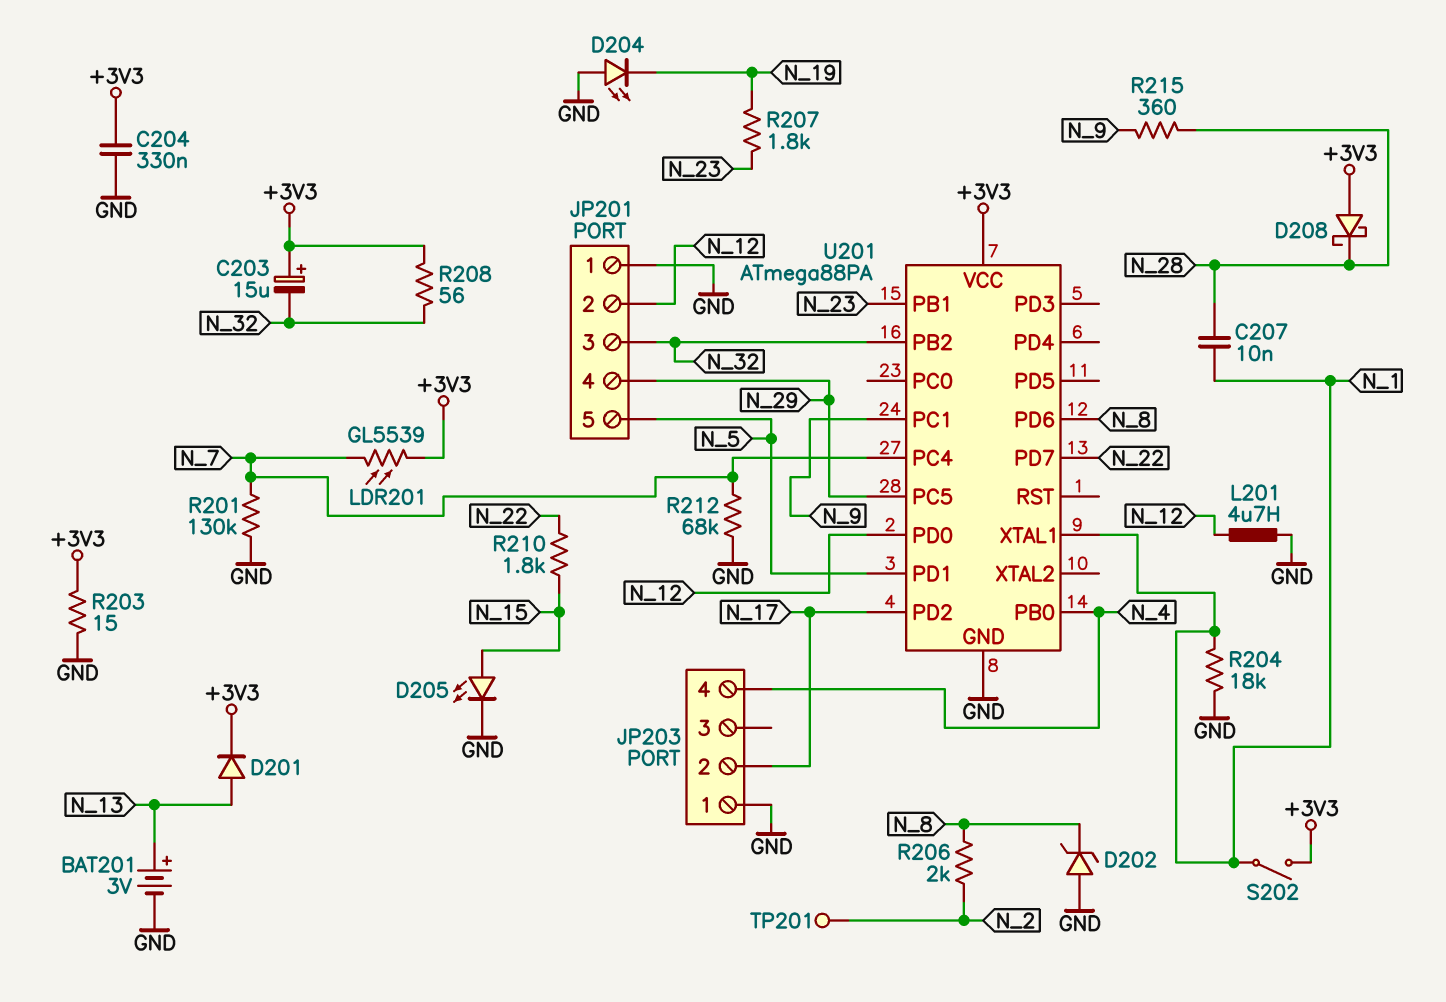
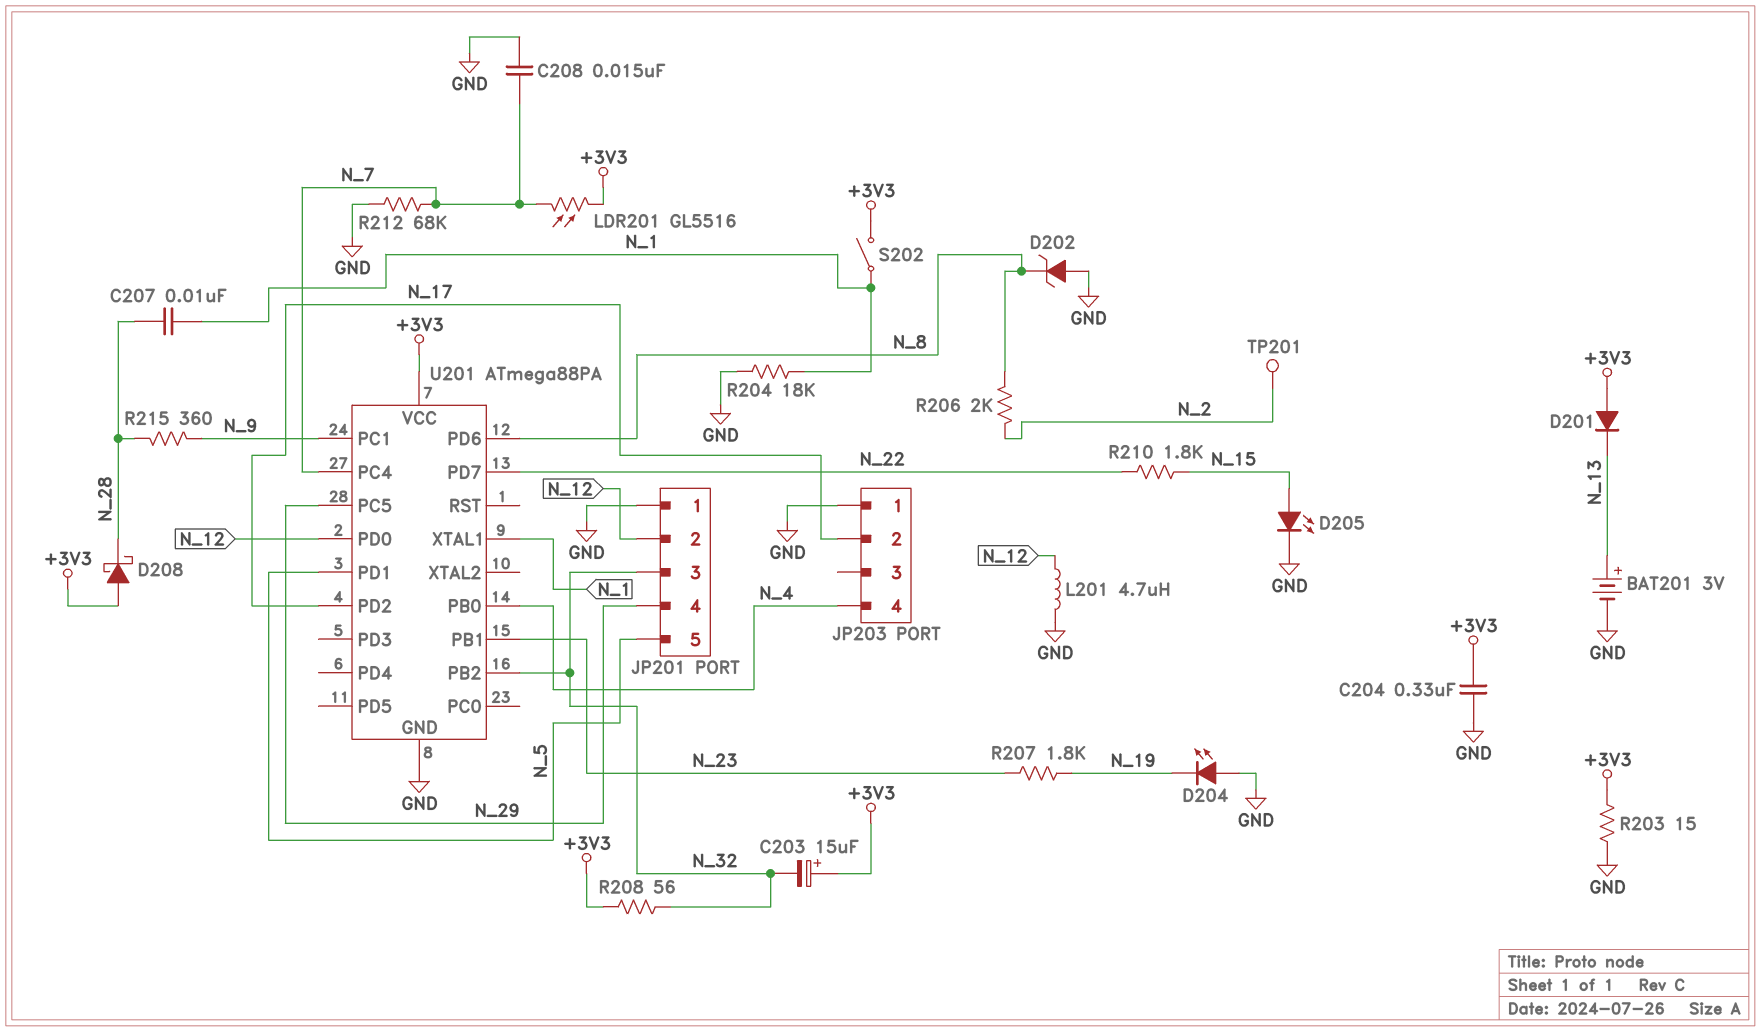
C208: none -> 15nF (GND, N_7)
D201: diode (A N_13, K +3V3) -> diode (A +3V3, K N_13)
LDR201: GL5539 (+3V3, N_7) -> GL5516 (+3V3, N_7)
R201: 130k (GND, N_7) -> none

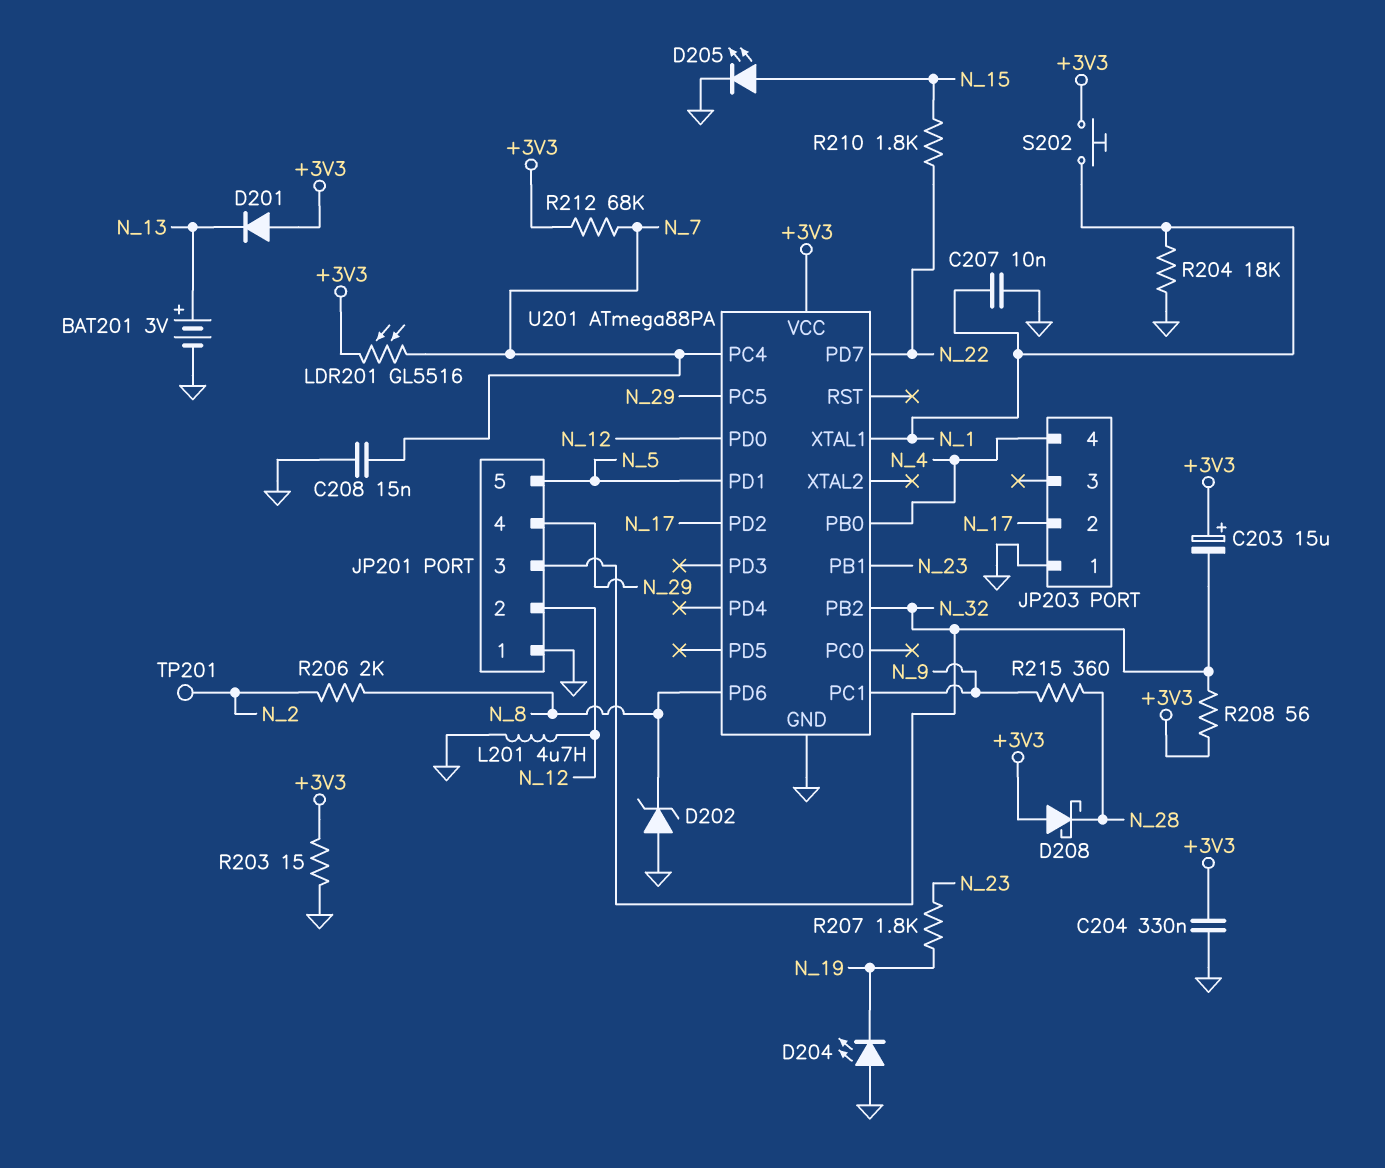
C207: 10nF (N_1, N_28) -> 10nF (GND, N_1)
R212: 68k (GND, N_7) -> 68k (+3V3, N_7)
S202: switch (+3V3, N_1) -> button (+3V3, N_1)

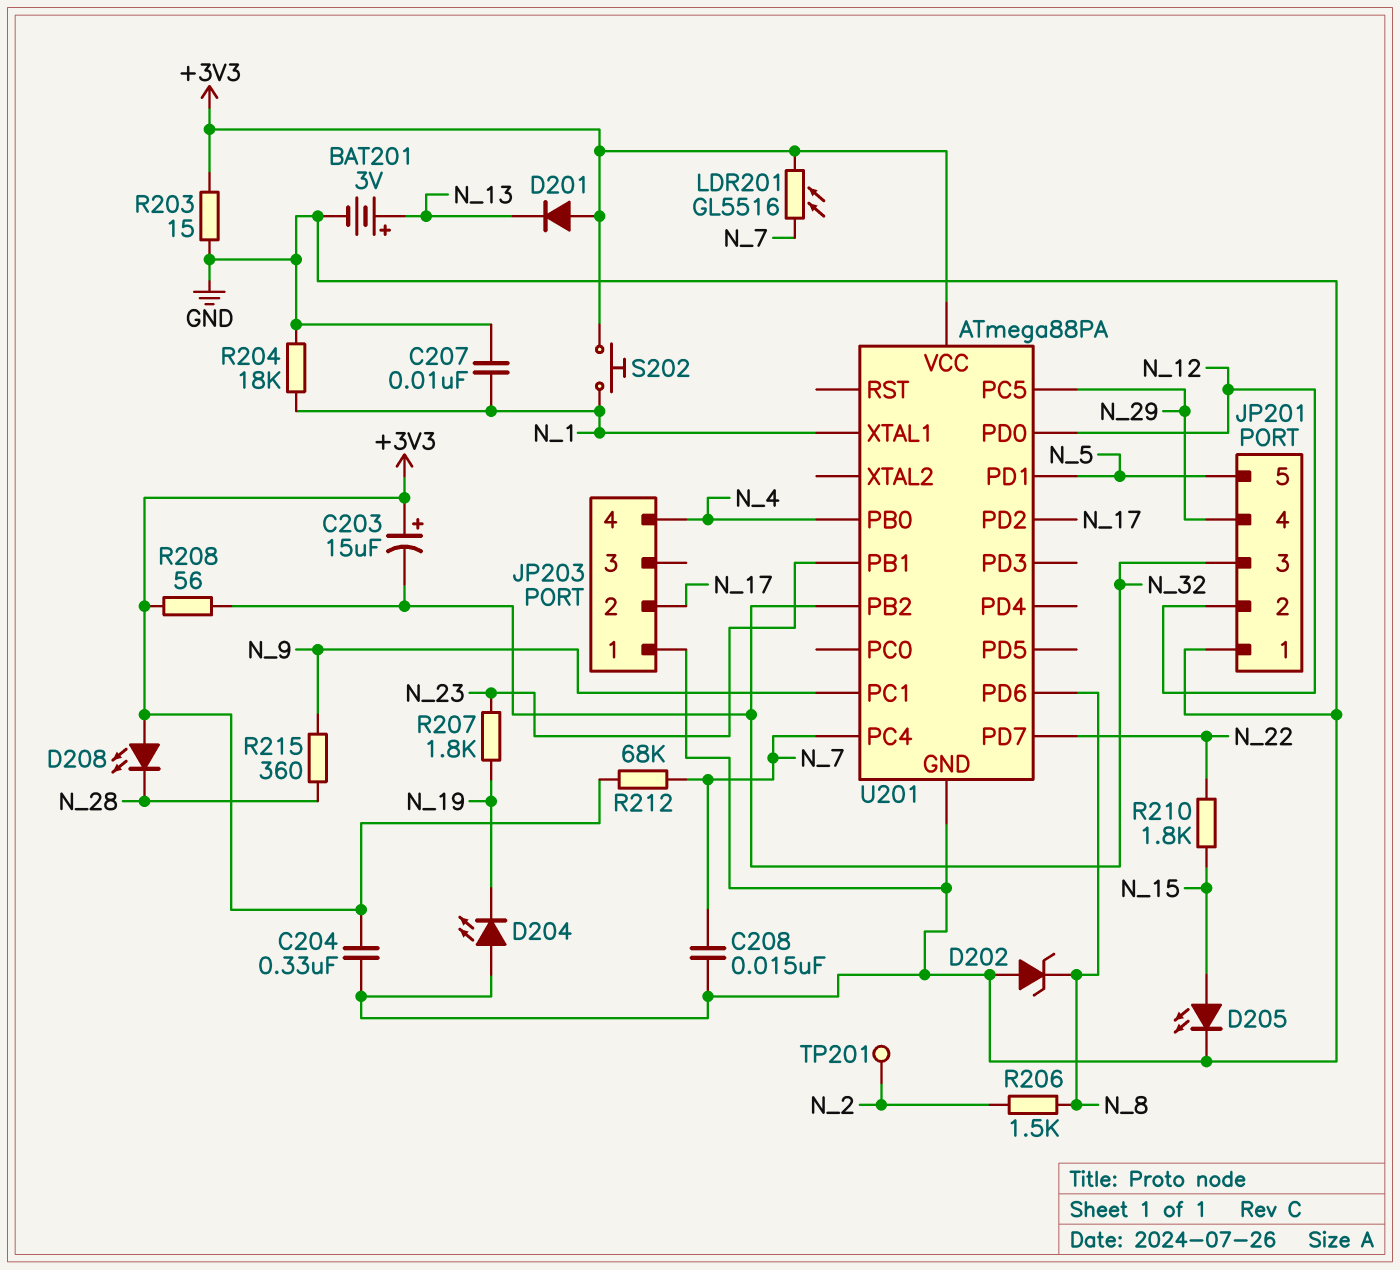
D208: schottky (A +3V3, K N_28) -> LED (A +3V3, K N_28)
L201: 4.7uH (GND, N_12) -> none
R206: 2k (N_2, N_8) -> 1.5k (N_2, N_8)

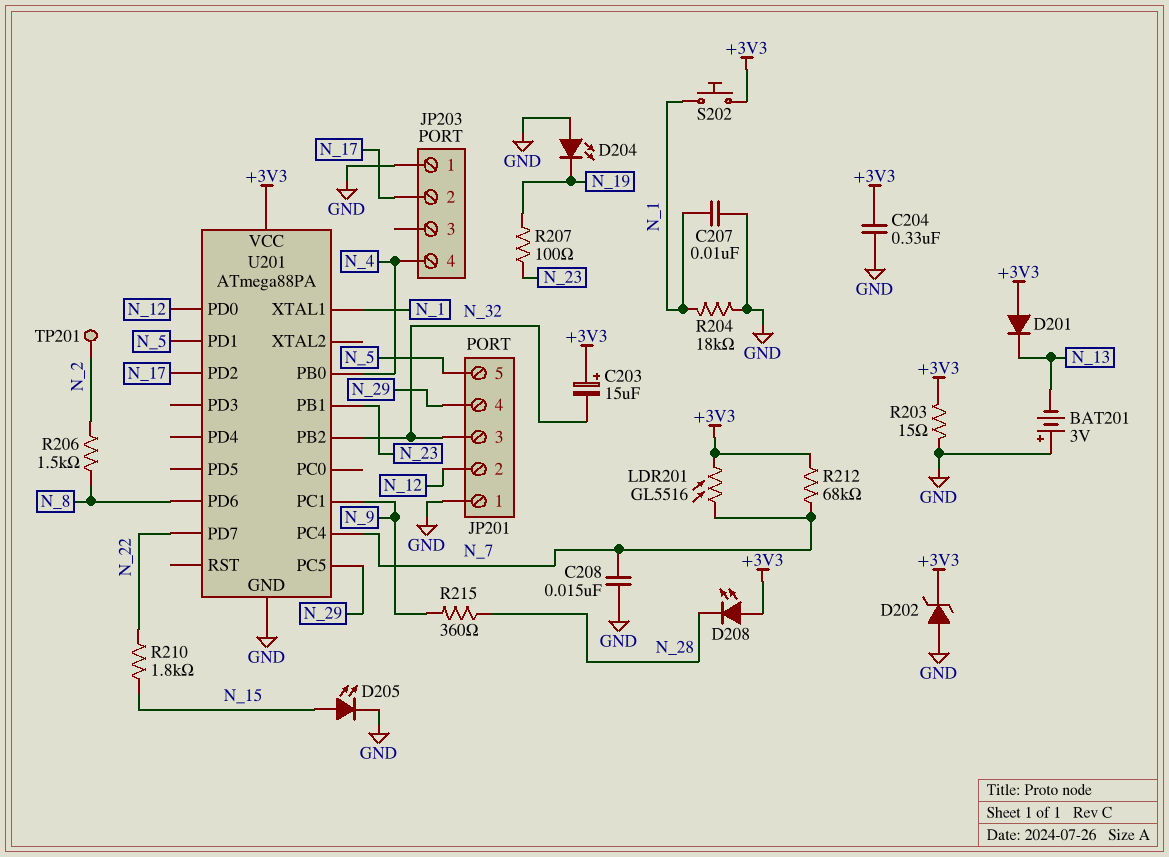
BAT201: 3V (plus N_13, minus GND) -> 3V (plus GND, minus N_13)
D202: zener (A GND, K N_8) -> zener (A GND, K +3V3)
R207: 1.8k (N_19, N_23) -> 100 (N_19, N_23)
R208: 56 (+3V3, N_32) -> none

